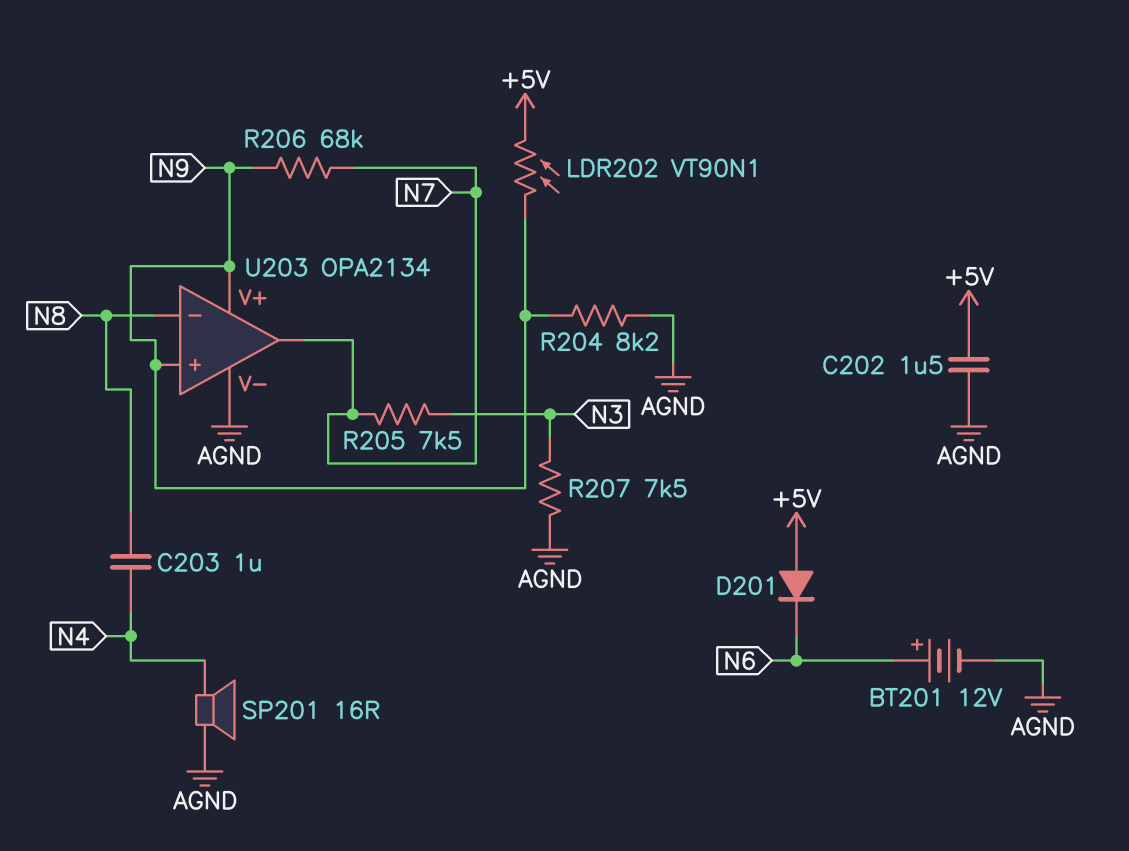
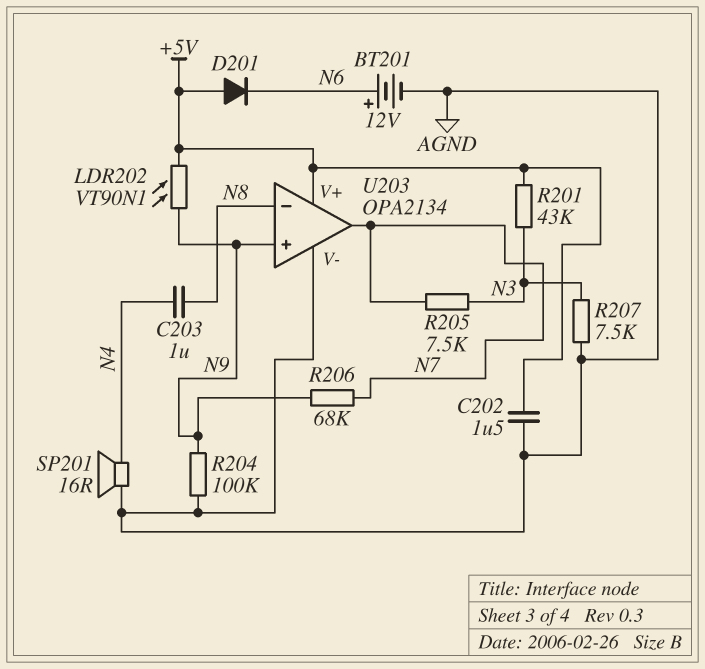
R201: none -> 43k (+5V, N3)
R204: 8.2k (AGND, N9) -> 100k (AGND, N9)
U203 pin V+: N9 -> +5V

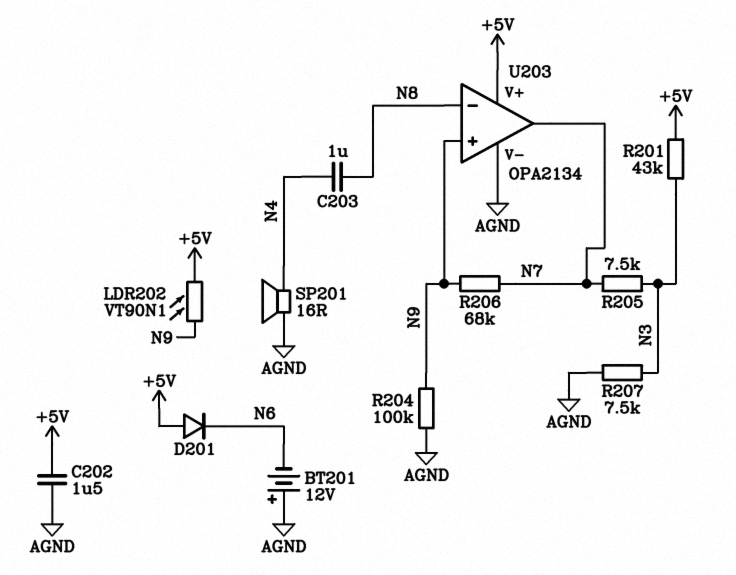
BT201: 12V (plus N6, minus AGND) -> 12V (plus AGND, minus N6)

